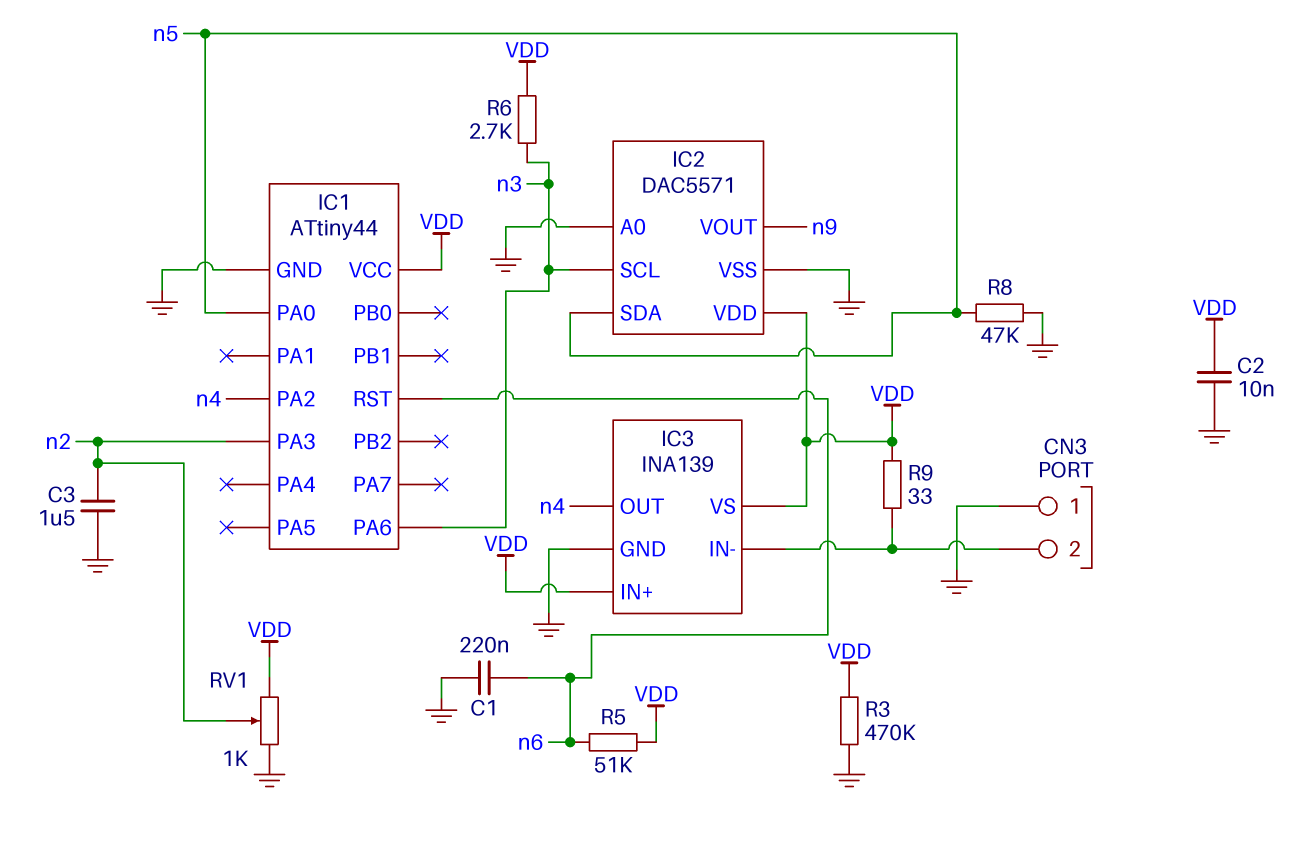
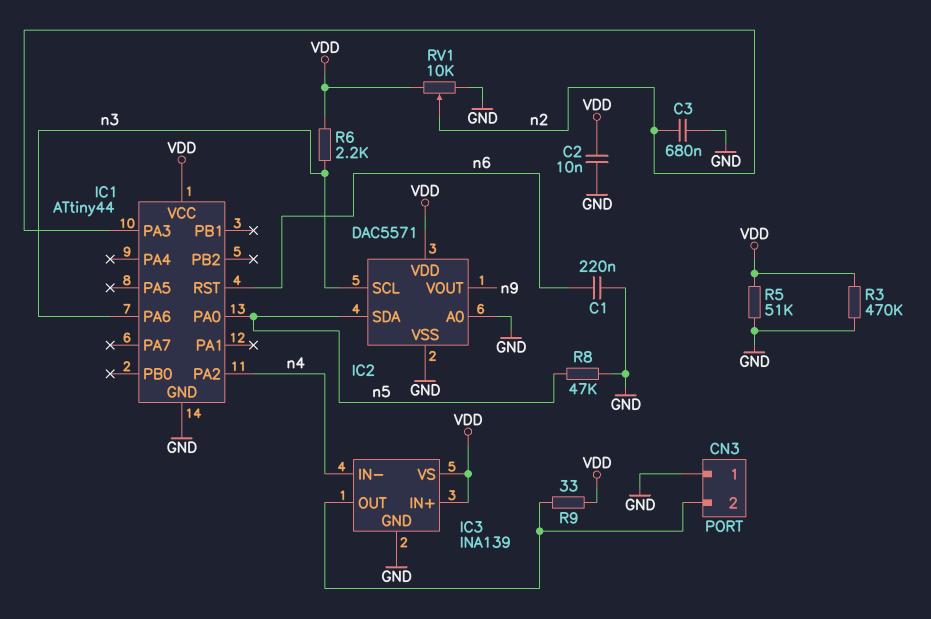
C3: 1.5uF (GND, n2) -> 680nF (GND, n2)
IC3 pin IN-: CN3/2 -> n4
IC3 pin OUT: n4 -> CN3/2
R5: 51k (VDD, n6) -> 51k (GND, VDD)
R6: 2.7k (VDD, n3) -> 2.2k (VDD, n3)
RV1: 1k (GND, VDD, wiper n2) -> 10k (GND, VDD, wiper n2)

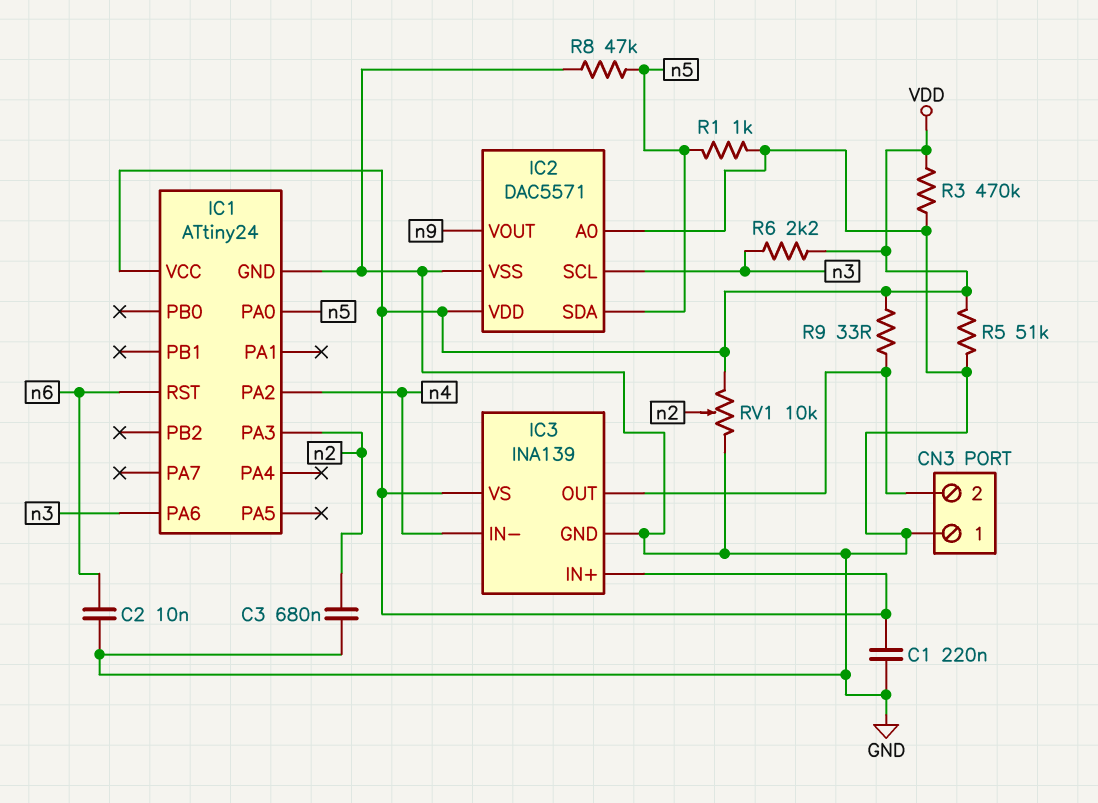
C1: 220nF (GND, n6) -> 220nF (GND, VDD)
C2: 10nF (GND, VDD) -> 10nF (GND, n6)
IC1: ATtiny44 -> ATtiny24
R1: none -> 1k (GND, n5)

